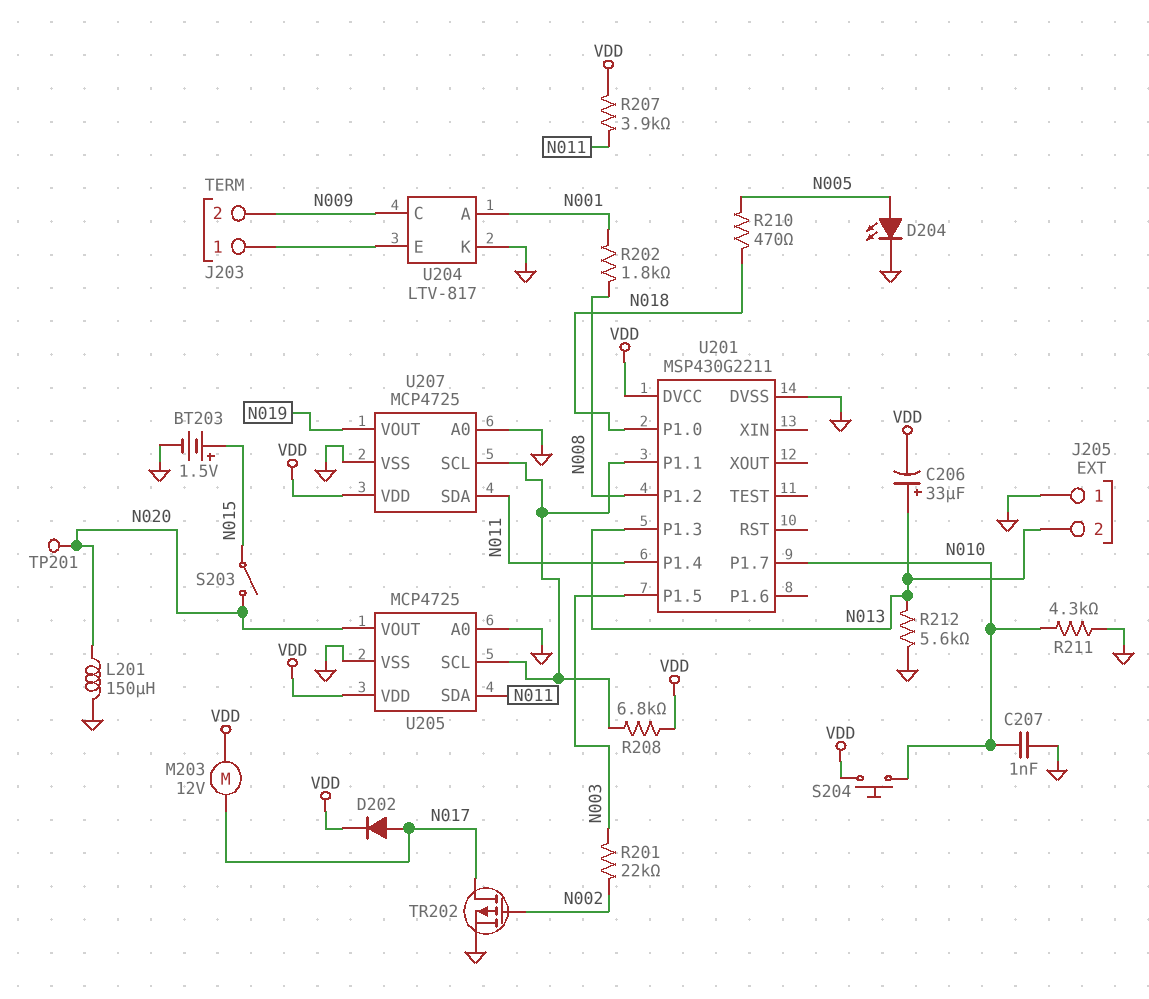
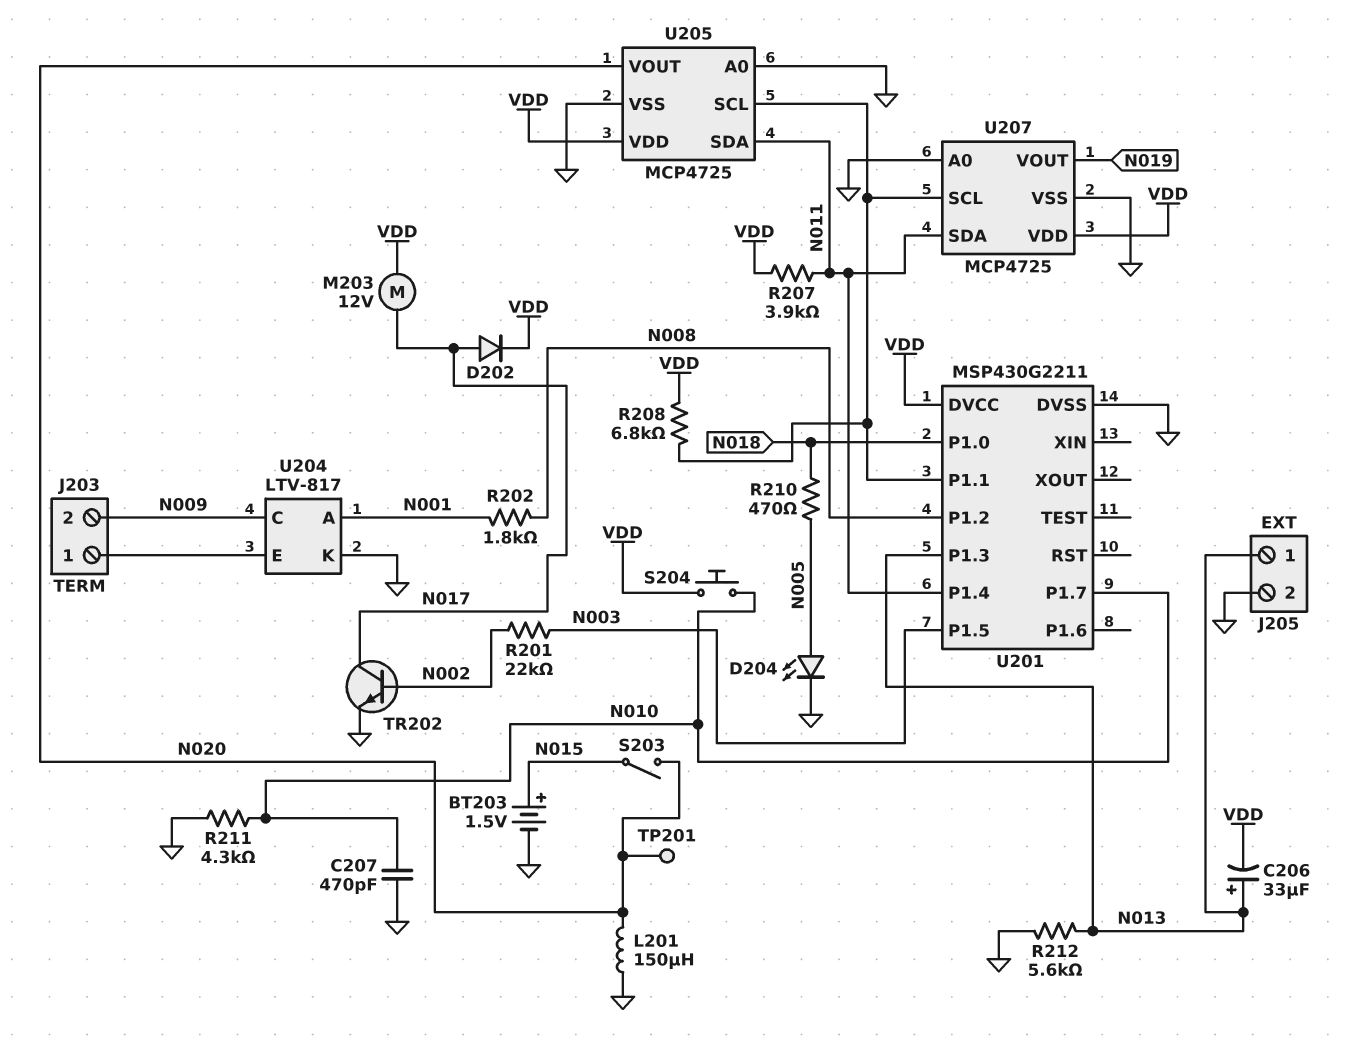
C207: 1nF (GND, N010) -> 470pF (GND, N010)
J205 pin 1: GND -> N013
J205 pin 2: N013 -> GND
TR202: PMOS (G N002, D N017, S GND) -> NPN (B N002, C N017, E GND)

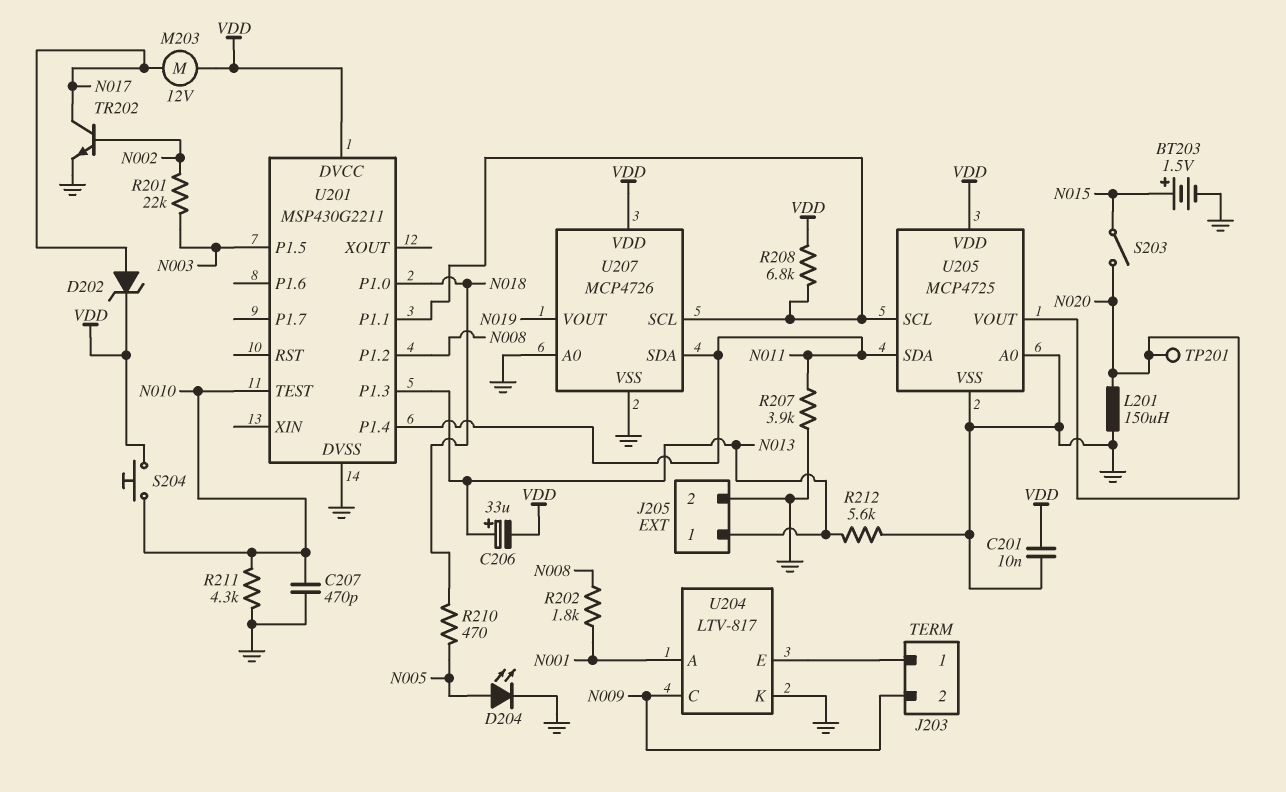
C201: none -> 10nF (GND, VDD)
D202: diode (A N017, K VDD) -> zener (A N017, K VDD)
R207: 3.9k (N011, VDD) -> 3.9k (GND, N011)
U201 pin P1.7: N010 -> none
U201 pin TEST: none -> N010
U207: MCP4725 -> MCP4726

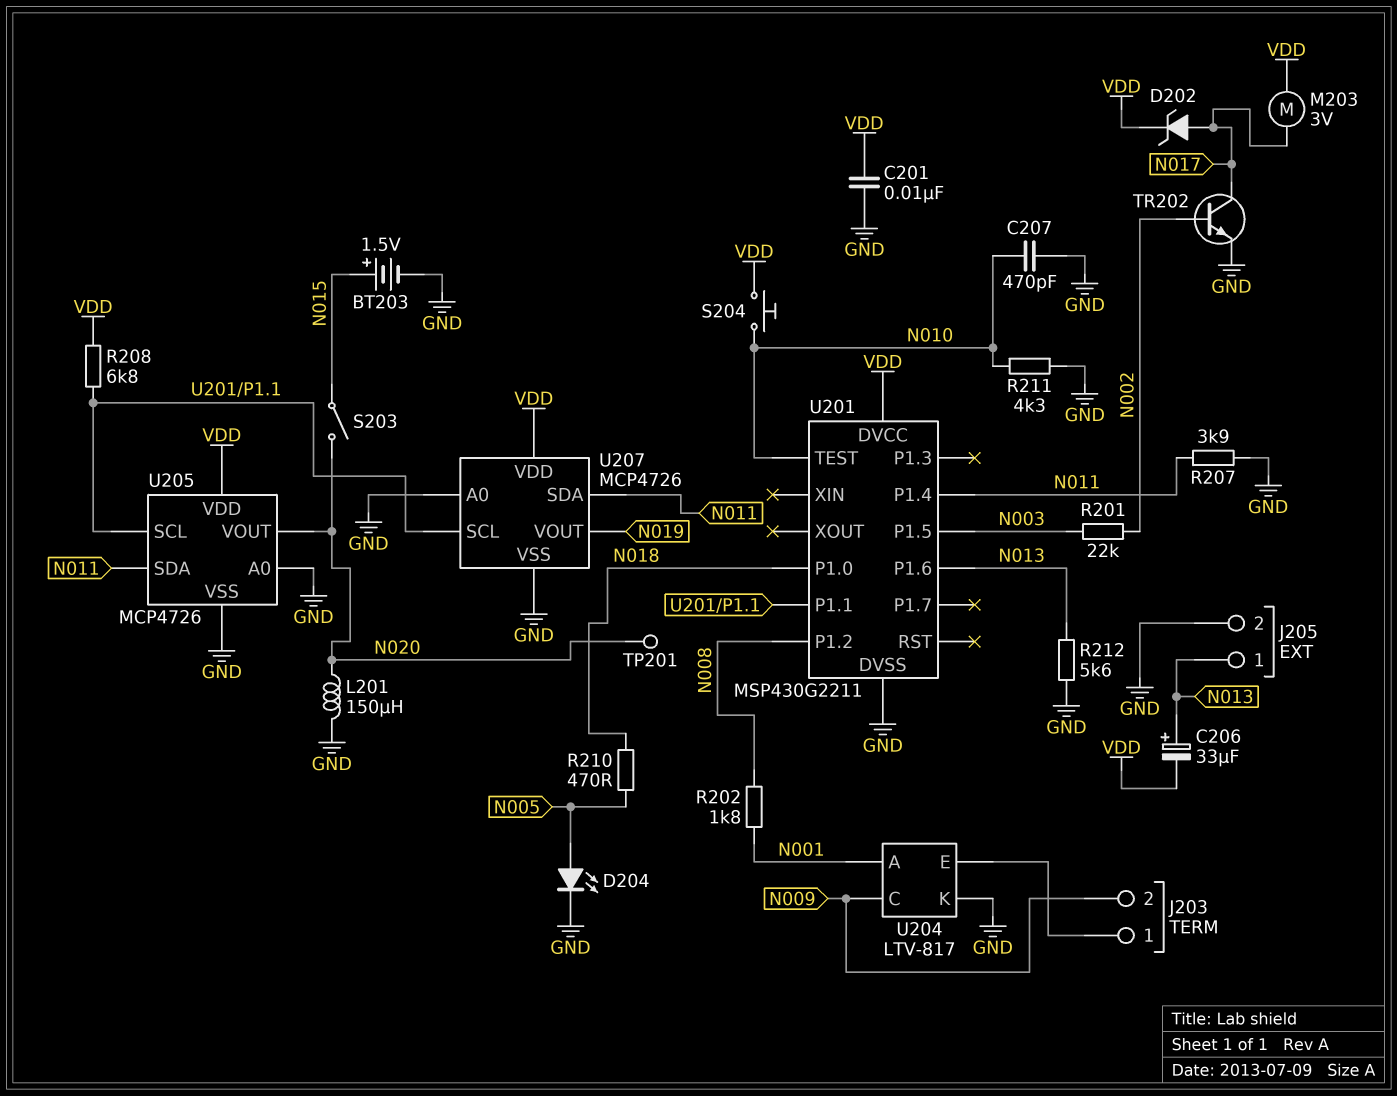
M203: motor 12V (N017, VDD) -> motor 3V (N017, VDD)
U201 pin P1.3: N013 -> none
U201 pin P1.6: none -> N013
U205: MCP4725 -> MCP4726

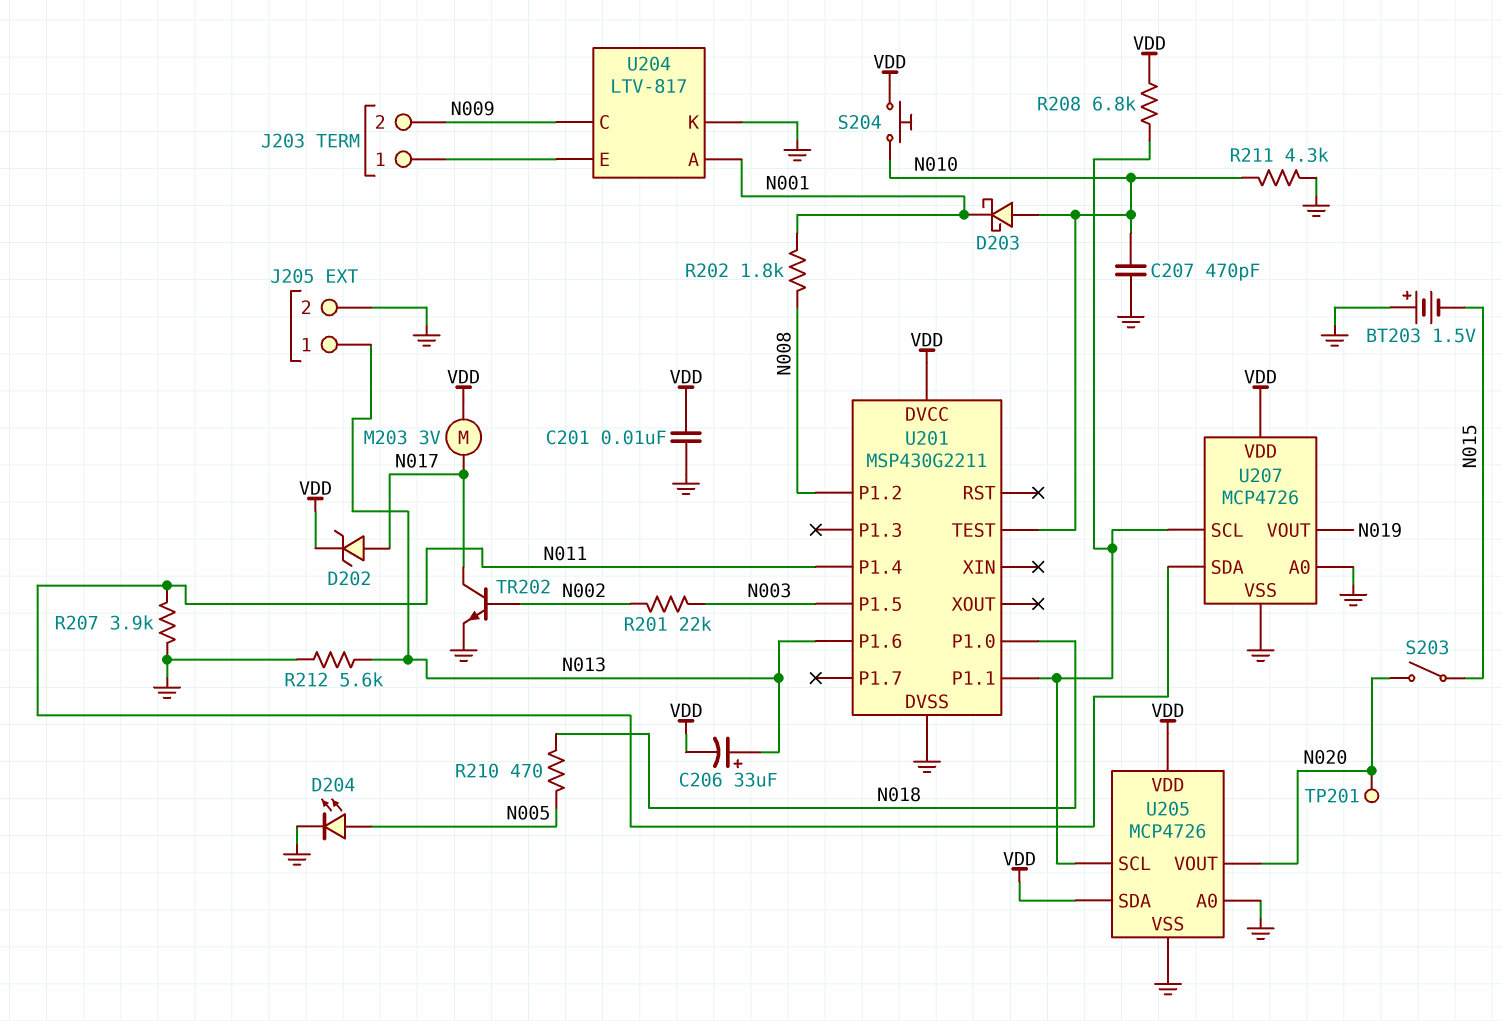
BT203: 1.5V (plus N015, minus GND) -> 1.5V (plus GND, minus N015)
D203: none -> schottky (A N010, K N001)
L201: 150uH (GND, N020) -> none
U205 pin SDA: N011 -> VDD

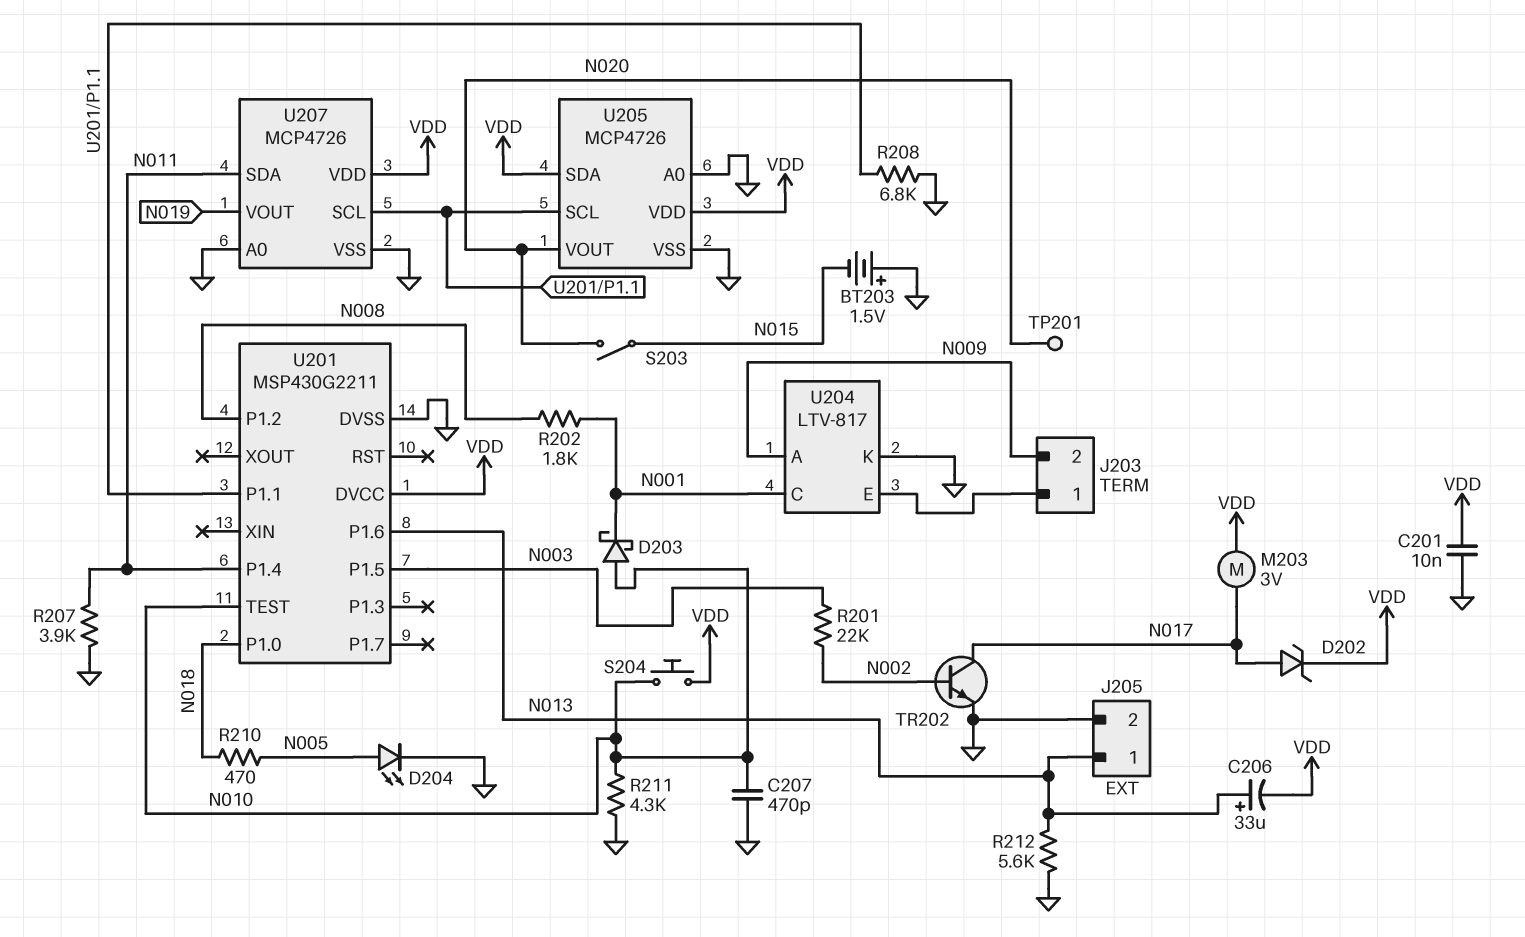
R208: 6.8k (U201/P1.1, VDD) -> 6.8k (GND, U201/P1.1)
U204 pin A: N001 -> N009
U204 pin C: N009 -> N001

